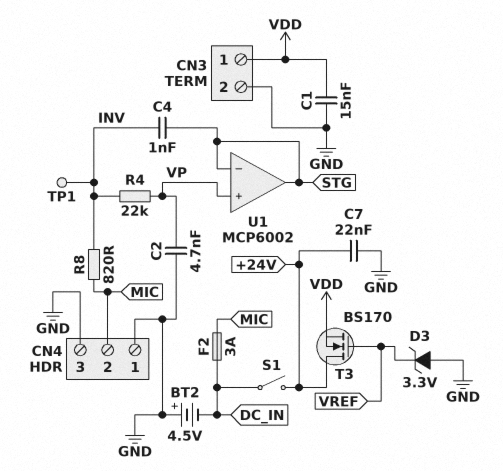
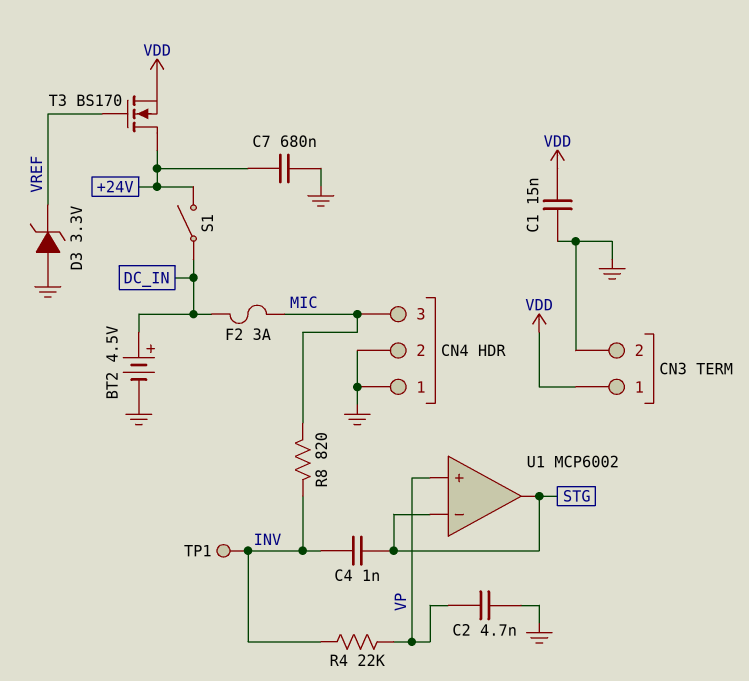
BT2: 4.5V (plus GND, minus DC_IN) -> 4.5V (plus DC_IN, minus GND)
C7: 22nF (+24V, GND) -> 680nF (+24V, GND)
CN4 pin 2: MIC -> GND
CN4 pin 3: GND -> MIC

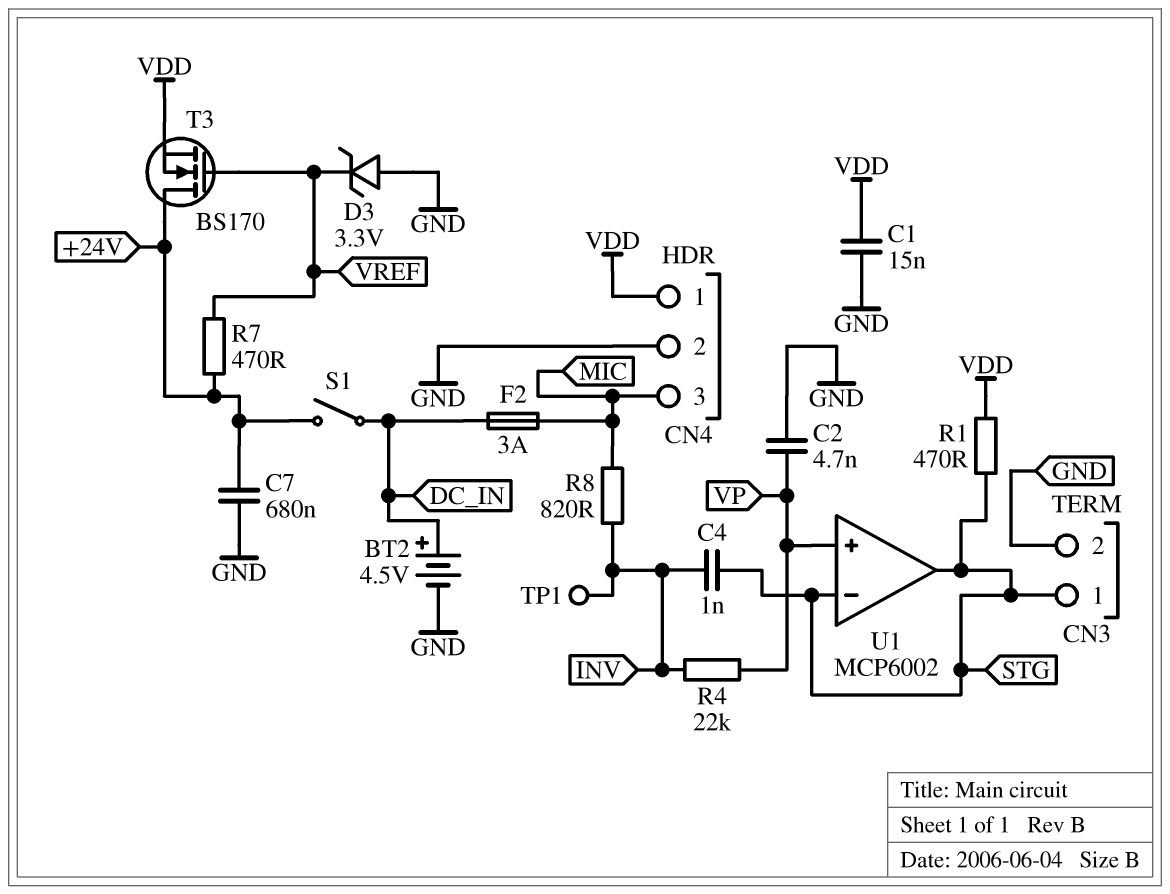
CN3 pin 1: VDD -> STG
CN4 pin 1: GND -> VDD
R1: none -> 470 (STG, VDD)
R7: none -> 470 (+24V, VREF)

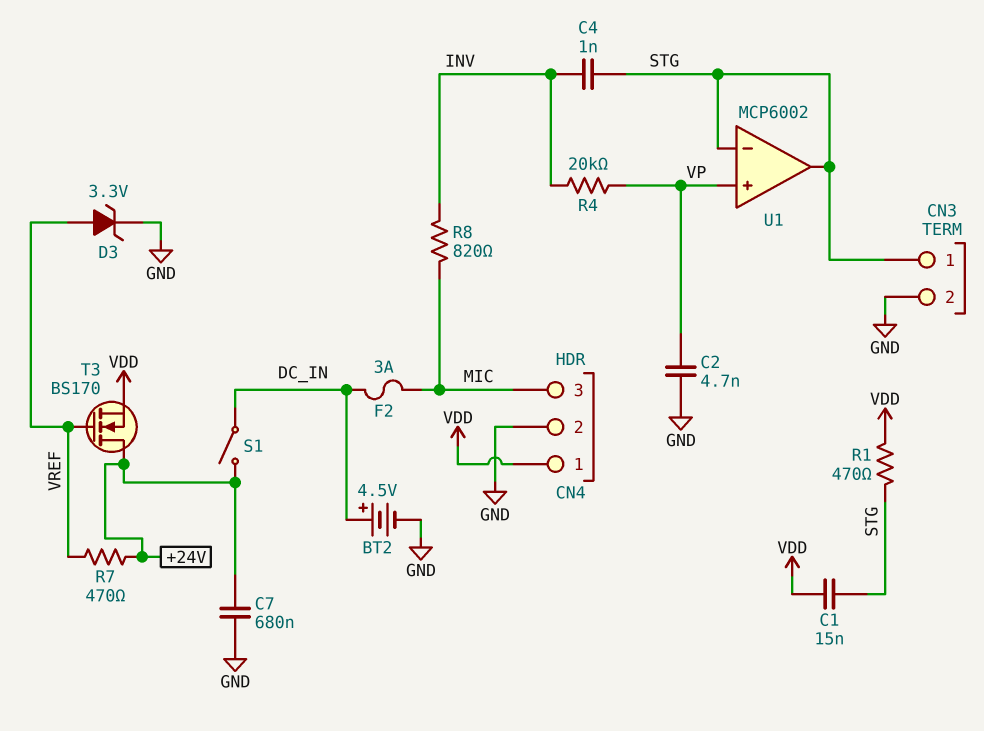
C1: 15nF (GND, VDD) -> 15nF (STG, VDD)
D3: zener 3.3V (A GND, K VREF) -> zener 3.3V (A VREF, K GND)
R4: 22k (INV, VP) -> 20k (INV, VP)
TP1: test point (INV) -> none

